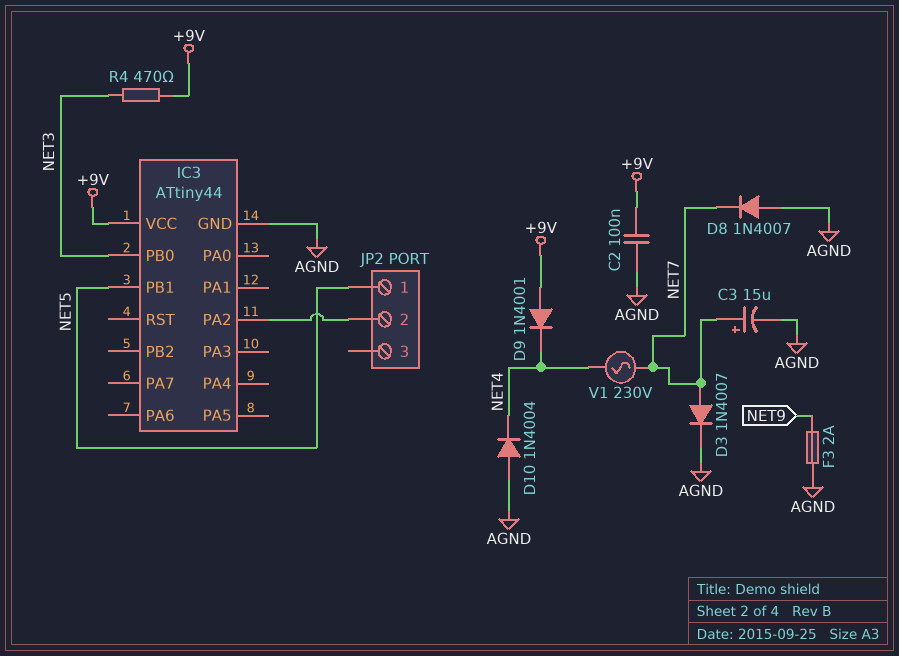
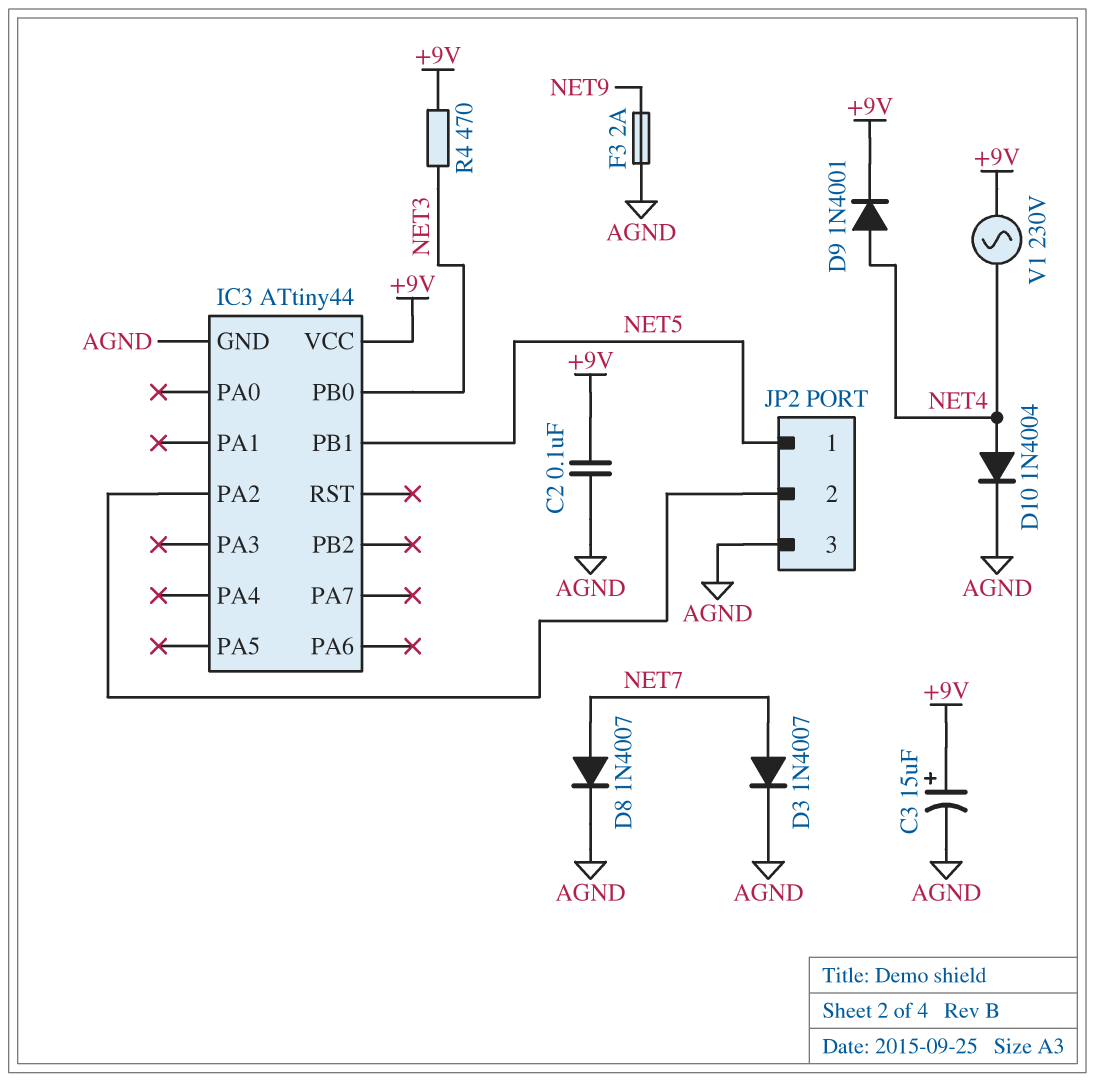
C3: 15uF (plus NET7, minus AGND) -> 15uF (plus +9V, minus AGND)
D8: diode 1N4007 (A AGND, K NET7) -> diode 1N4007 (A NET7, K AGND)
D9: diode 1N4001 (A +9V, K NET4) -> diode 1N4001 (A NET4, K +9V)
D10: diode 1N4004 (A AGND, K NET4) -> diode 1N4004 (A NET4, K AGND)
JP2 pin 3: none -> AGND
V1: AC 230V (NET4, NET7) -> AC 230V (+9V, NET4)

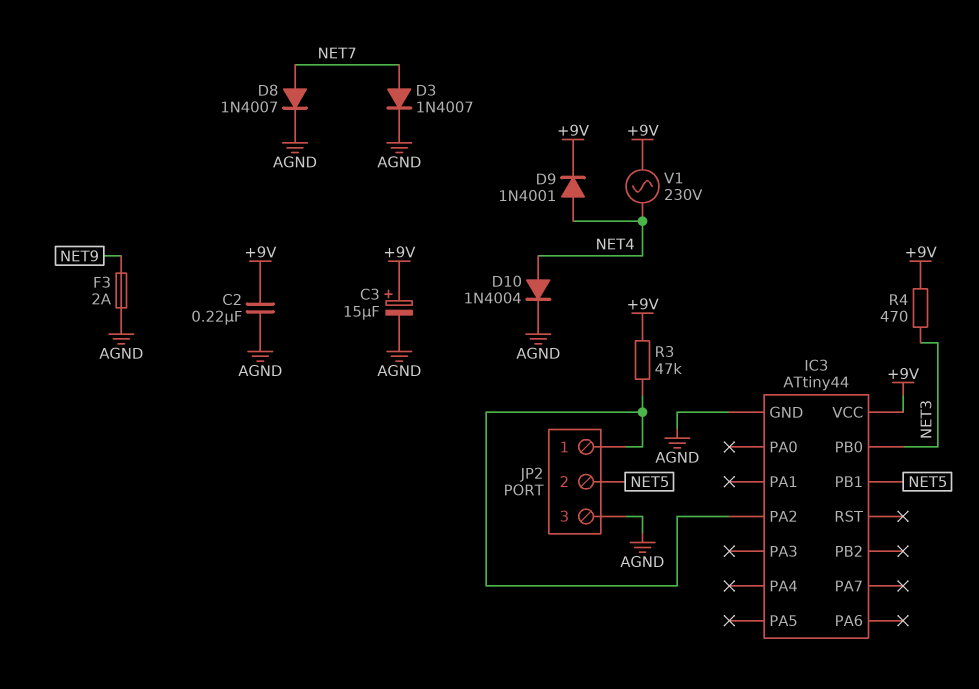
C2: 100nF (+9V, AGND) -> 220nF (+9V, AGND)
JP2 pin 1: NET5 -> IC3/PA2
JP2 pin 2: IC3/PA2 -> NET5
R3: none -> 47k (+9V, IC3/PA2)

